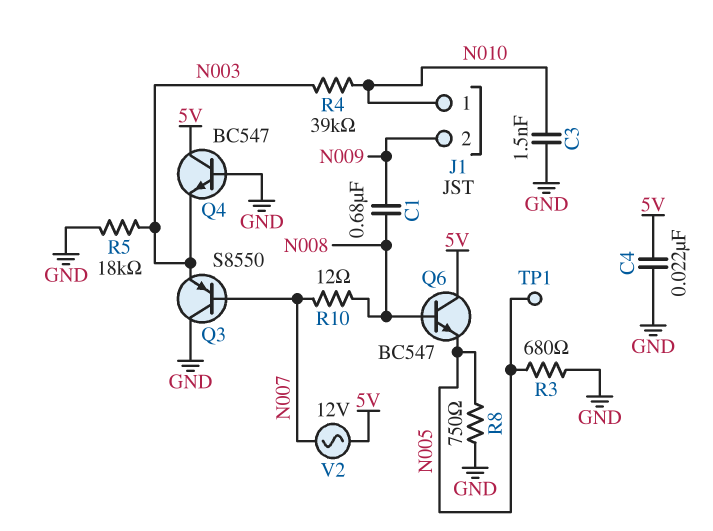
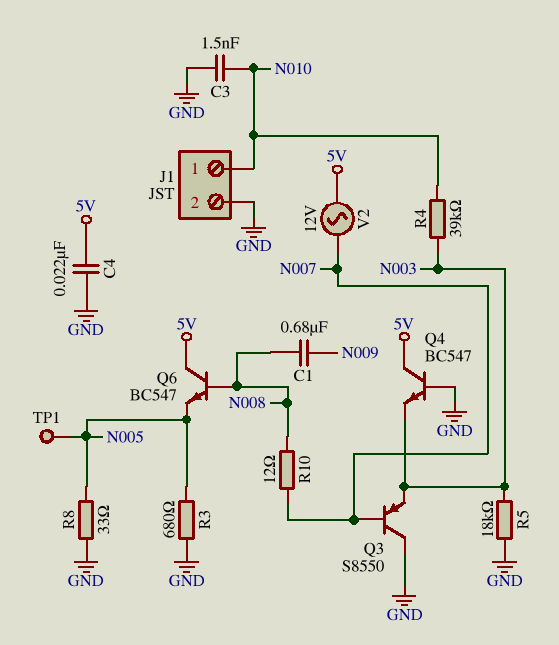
J1 pin 2: N009 -> GND
R8: 750 (GND, N005) -> 33 (GND, N005)

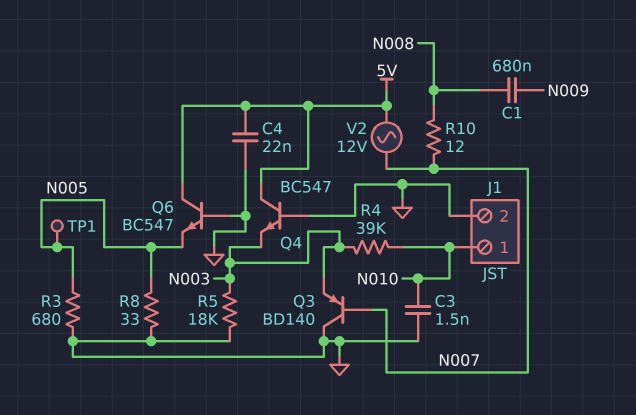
Q3: PNP S8550 (B N007, C GND, E N003) -> PNP BD140 (B N007, C GND, E N003)
Q6: NPN BC547 (B N008, C 5V, E N005) -> NPN BC547 (B GND, C 5V, E N005)

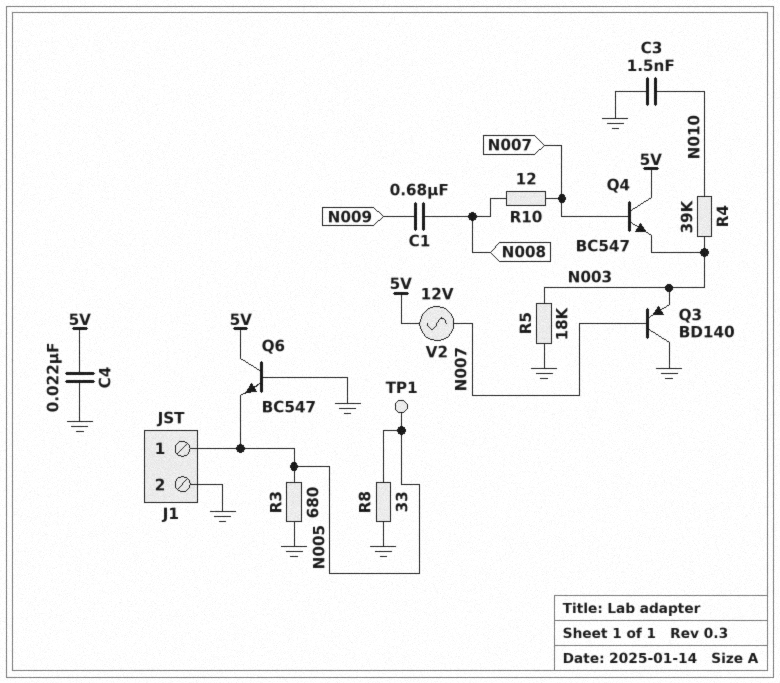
J1 pin 1: N010 -> N005
Q4: NPN BC547 (B GND, C 5V, E N003) -> NPN BC547 (B N007, C 5V, E N003)

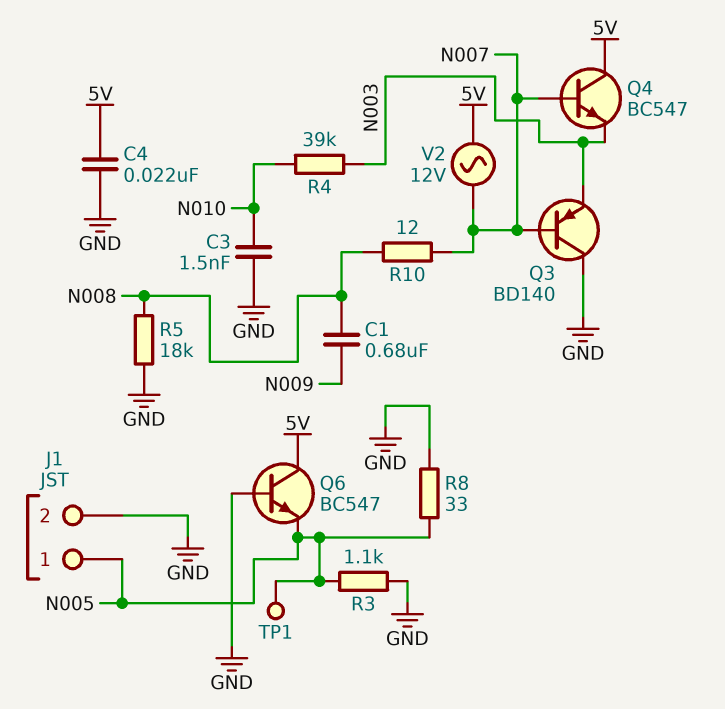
R3: 680 (GND, N005) -> 1.1k (GND, N005)
R5: 18k (GND, N003) -> 18k (GND, N008)

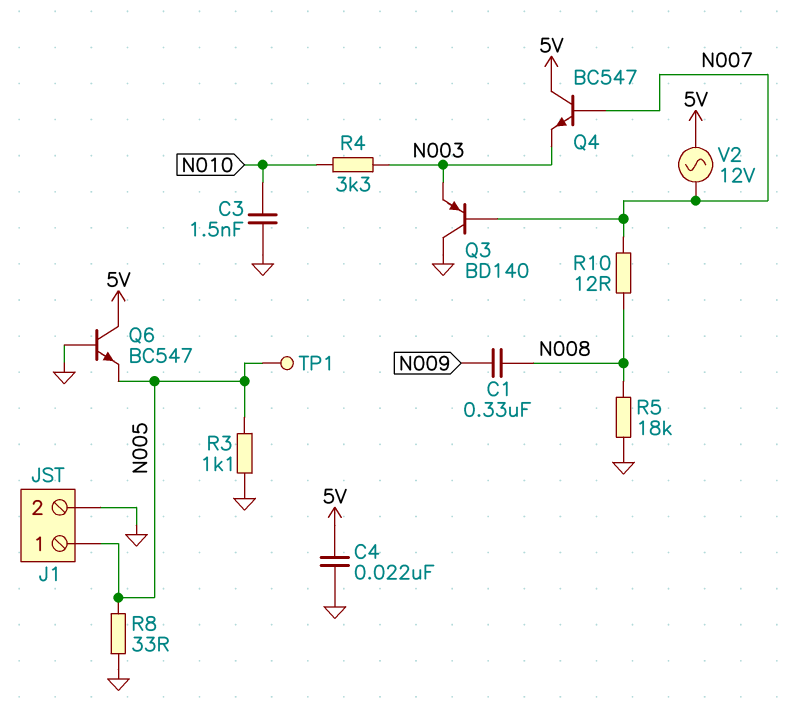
C1: 680nF (N008, N009) -> 330nF (N008, N009)
R4: 39k (N003, N010) -> 3.3k (N003, N010)

